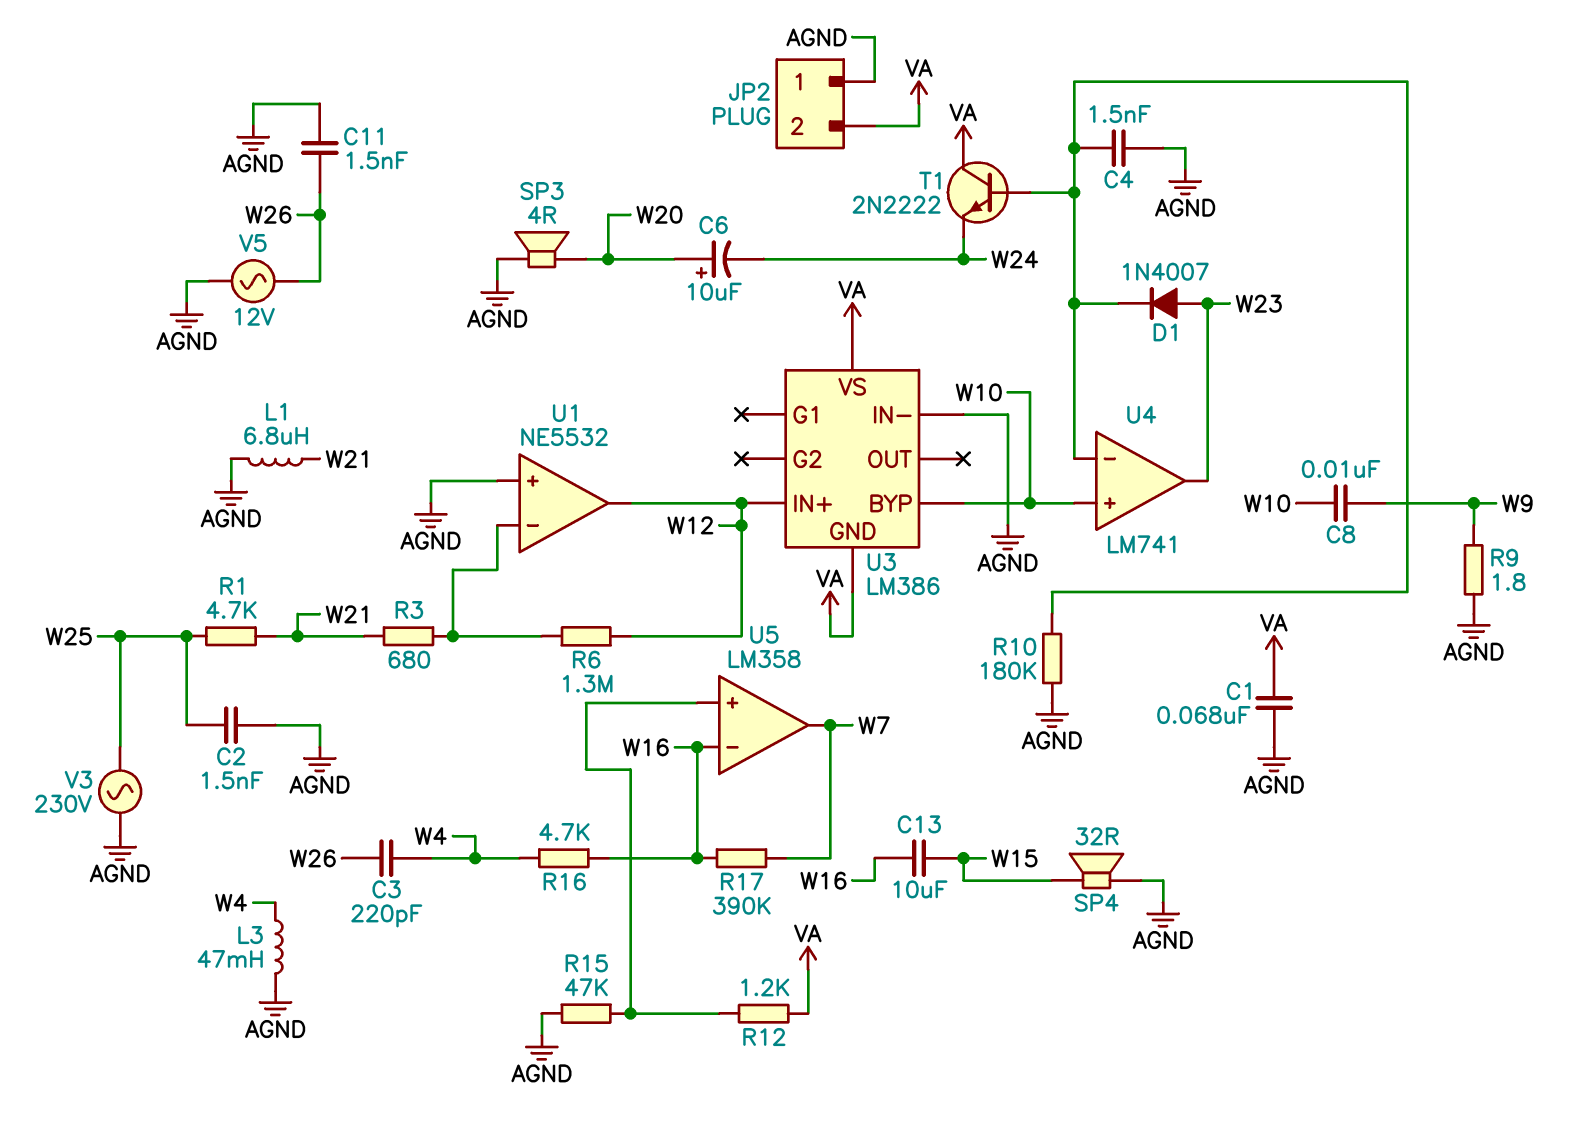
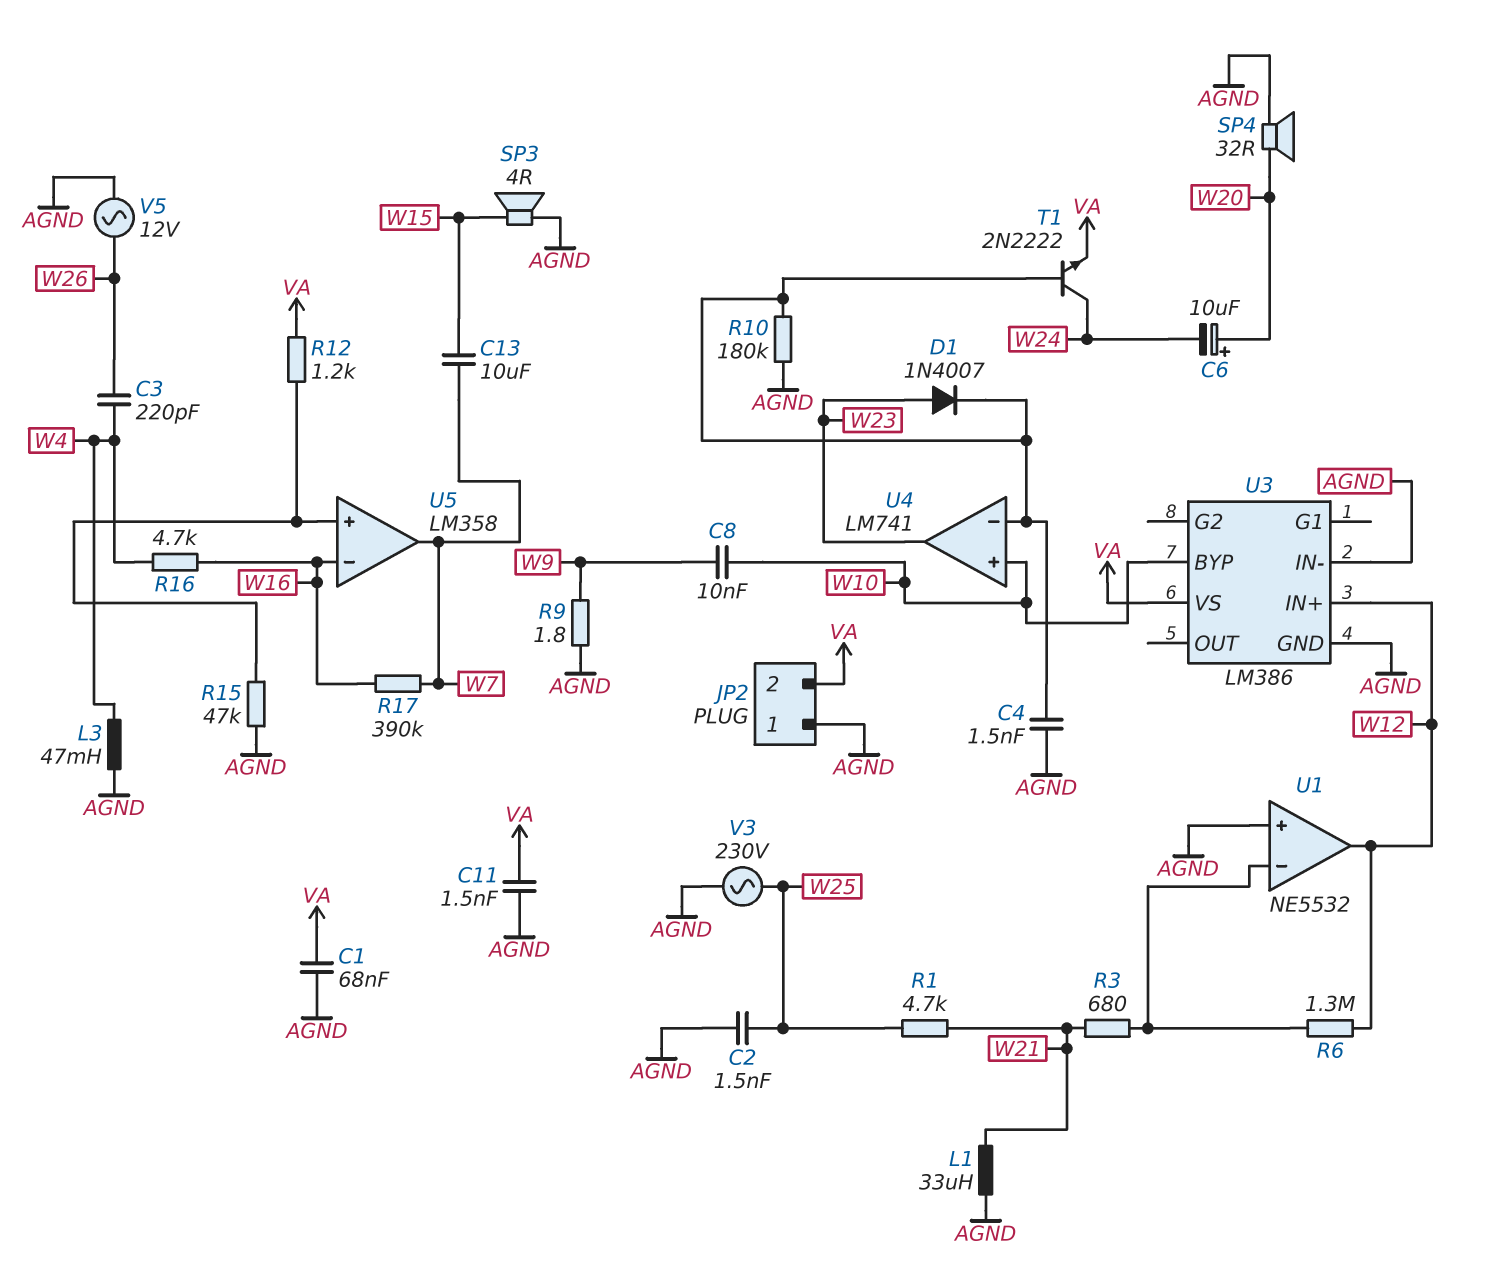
C11: 1.5nF (AGND, W26) -> 1.5nF (AGND, VA)
C13: 10uF (W15, W16) -> 10uF (W7, W15)
L1: 6.8uH (AGND, W21) -> 33uH (AGND, W21)
SP3: speaker 4R (AGND, W20) -> speaker 4R (AGND, W15)
SP4: speaker 32R (AGND, W15) -> speaker 32R (AGND, W20)
T1: NPN 2N2222 (B U4/in-, C VA, E W24) -> NPN 2N2222 (B U4/in-, C W24, E VA)
U3 pin GND: VA -> AGND

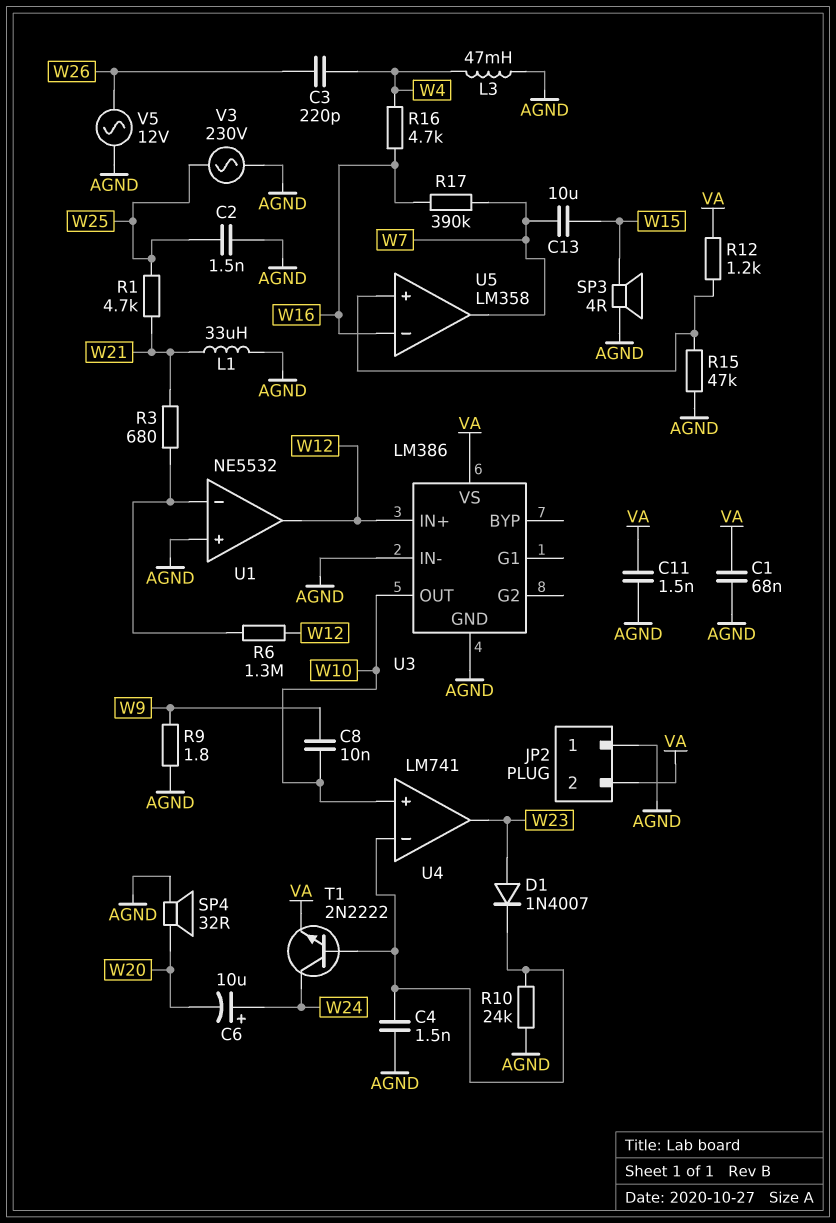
C6: 10uF (plus W20, minus W24) -> 10uF (plus W24, minus W20)
R10: 180k (AGND, U4/in-) -> 24k (AGND, U4/in-)
U3 pin BYP: W10 -> none
U3 pin OUT: none -> W10

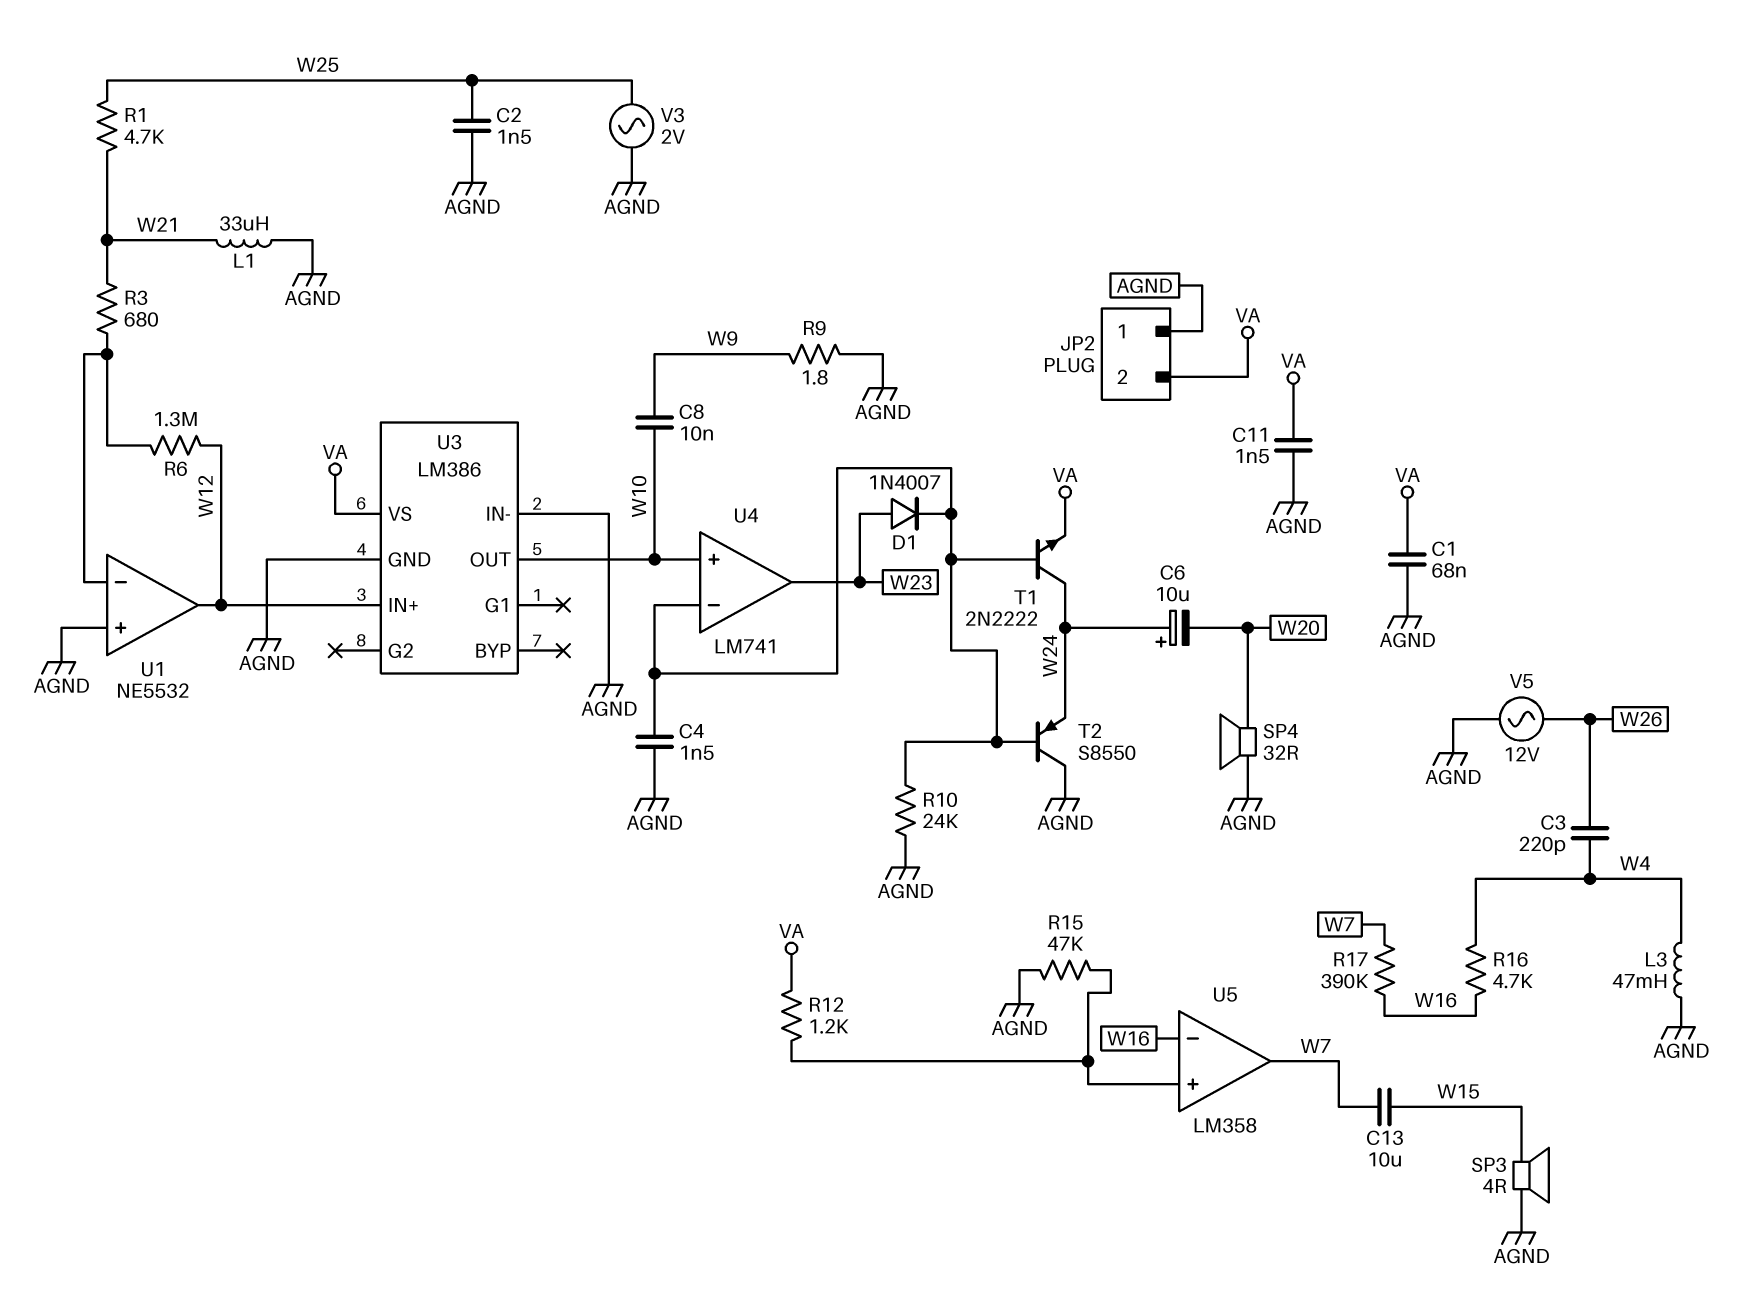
T2: none -> PNP S8550 (B U4/in-, C AGND, E W24)
V3: AC 230V (AGND, W25) -> AC 2V (AGND, W25)

